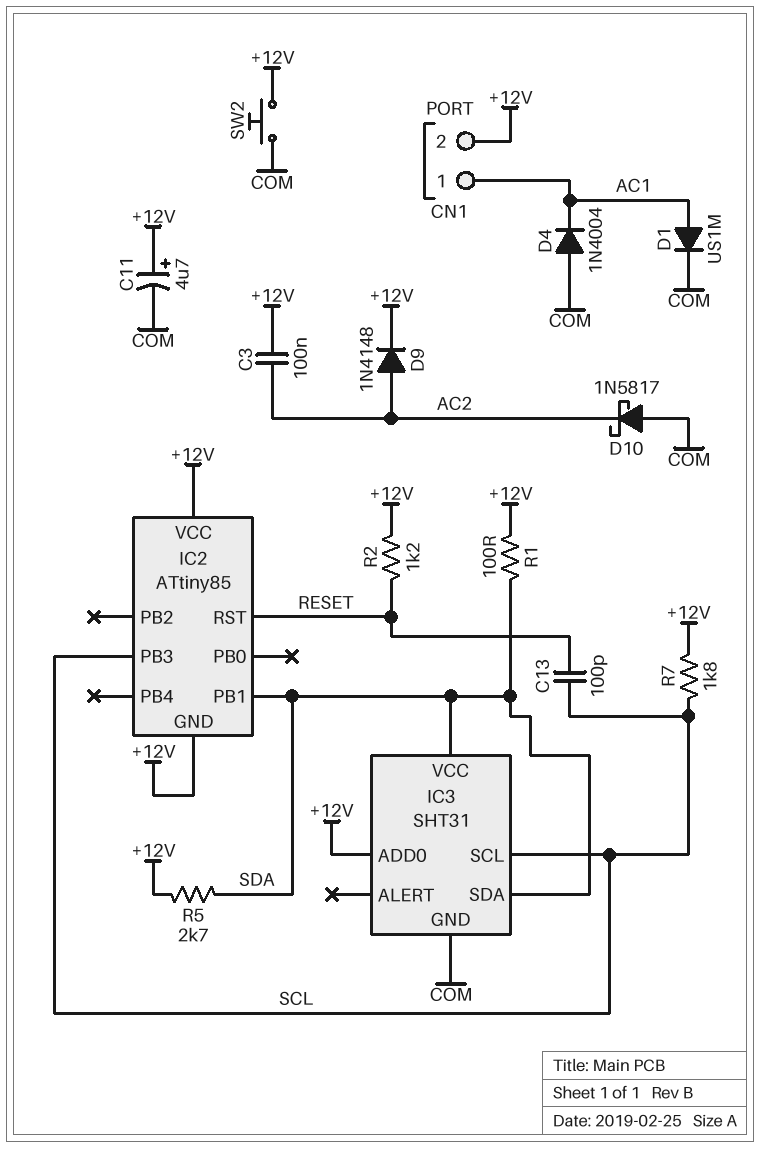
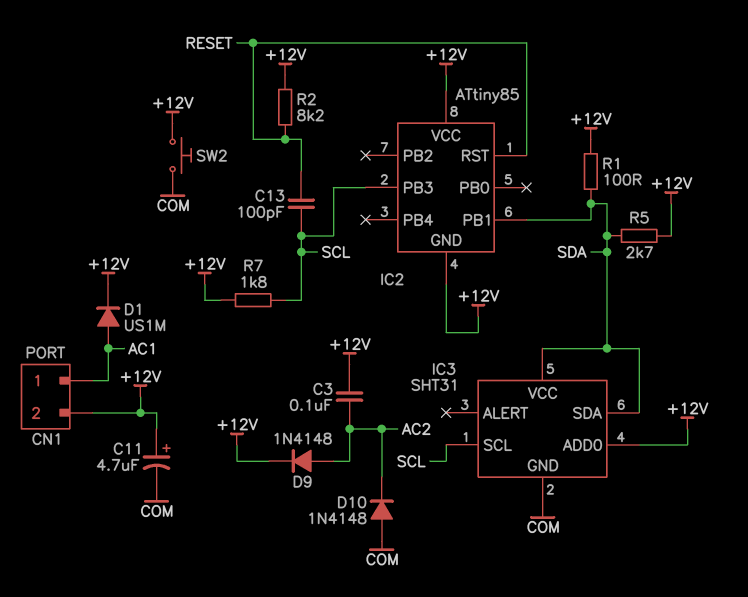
D1: diode US1M (A AC1, K COM) -> diode US1M (A AC1, K +12V)
D4: diode 1N4004 (A COM, K AC1) -> none
D10: schottky 1N5817 (A COM, K AC2) -> diode 1N4148 (A COM, K AC2)
R2: 1.2k (+12V, RESET) -> 8.2k (+12V, RESET)

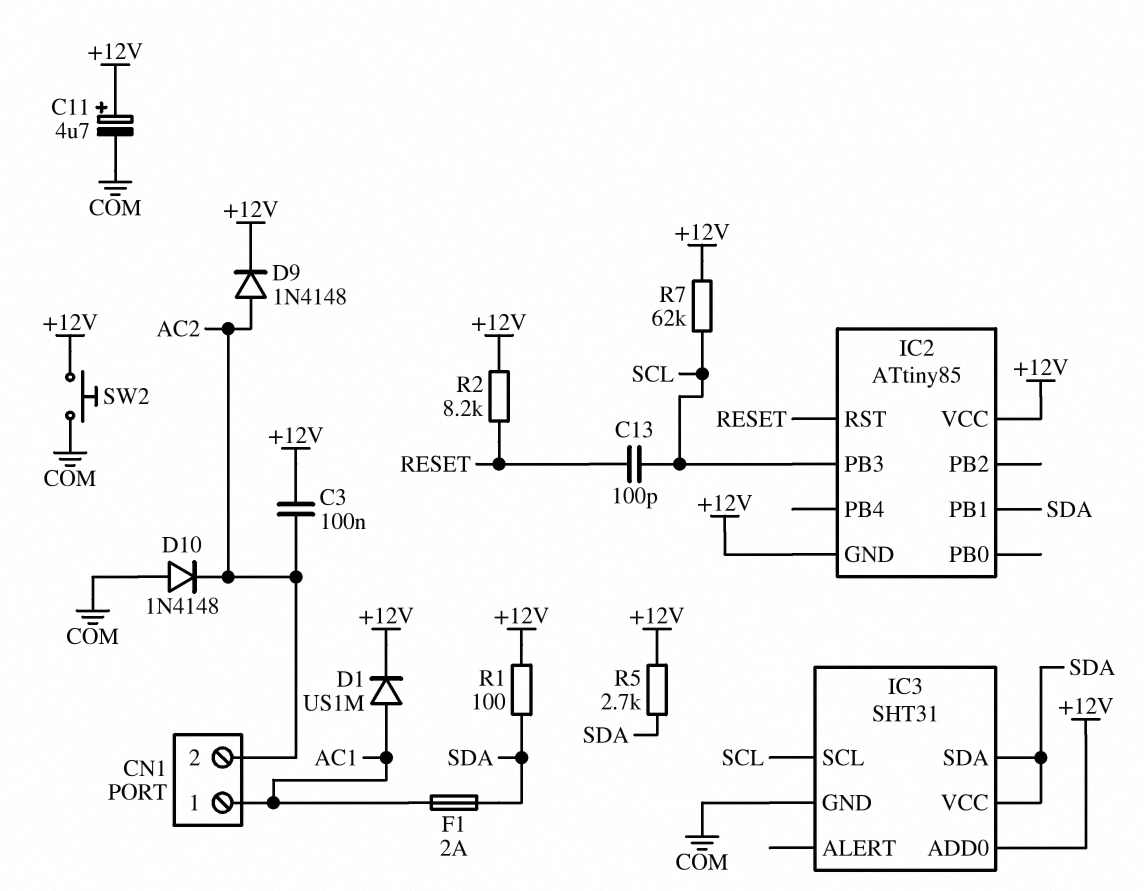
CN1 pin 2: +12V -> AC2
F1: none -> 2A (AC1, SDA)
R7: 1.8k (+12V, SCL) -> 62k (+12V, SCL)

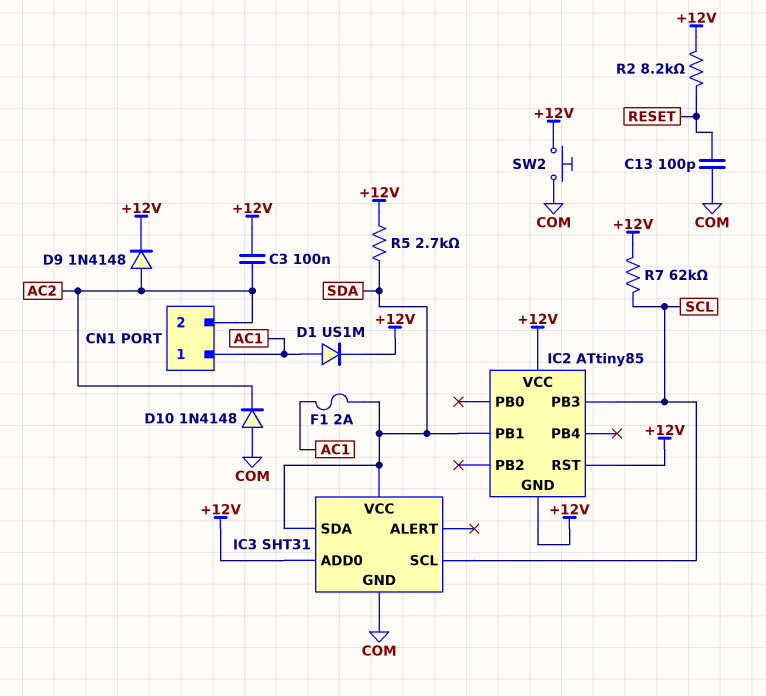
C11: 4.7uF (plus +12V, minus COM) -> none
C13: 100pF (RESET, SCL) -> 100pF (COM, RESET)
IC2 pin RST: RESET -> +12V
R1: 100 (+12V, SDA) -> none

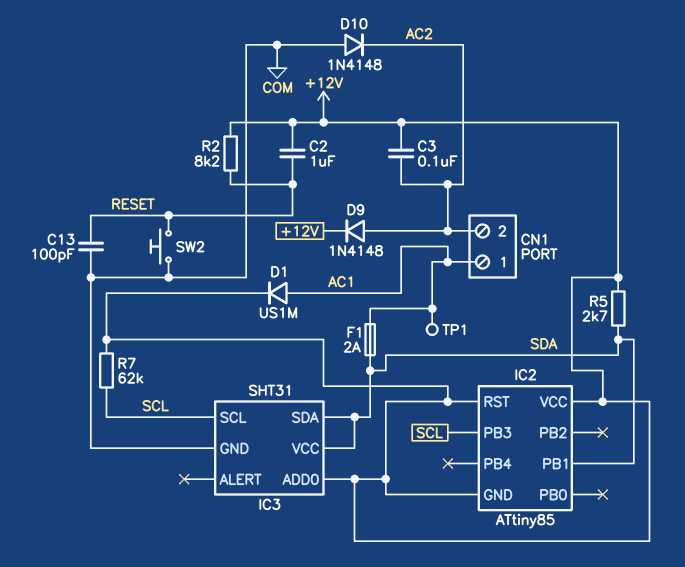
C2: none -> 1uF (+12V, RESET)
SW2: button (+12V, COM) -> button (COM, RESET)
TP1: none -> test point (AC1)

